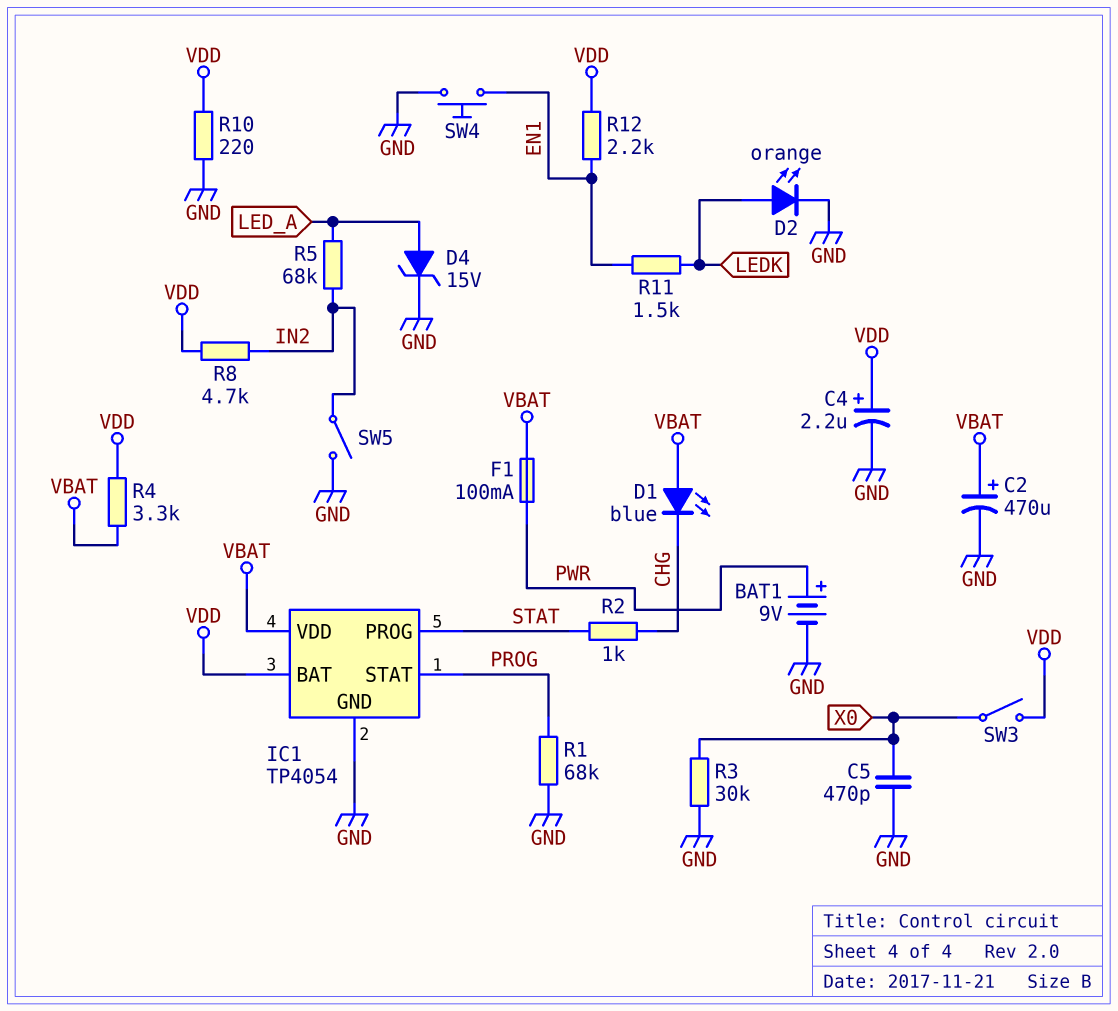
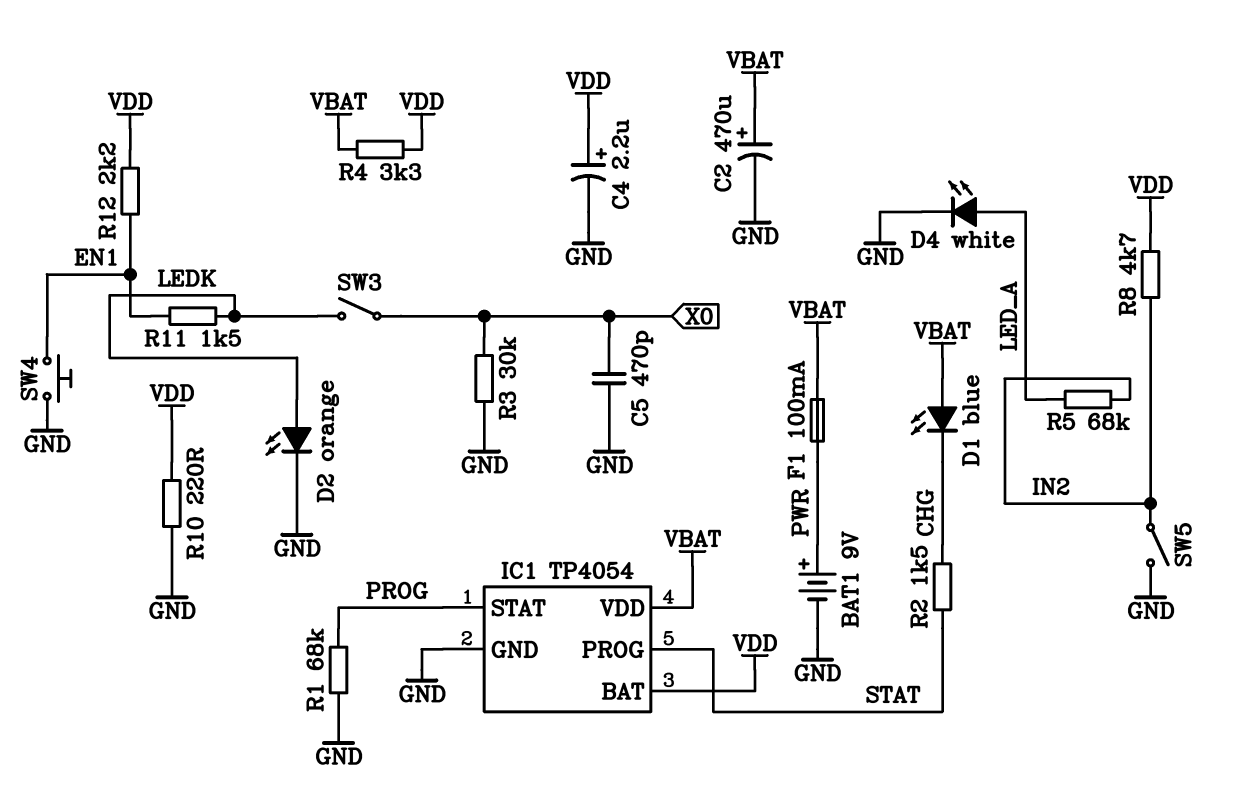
D4: zener 15V (A LED_A, K GND) -> LED white (A LED_A, K GND)
R2: 1k (CHG, STAT) -> 1.5k (CHG, STAT)
SW3: switch (VDD, X0) -> switch (LEDK, X0)

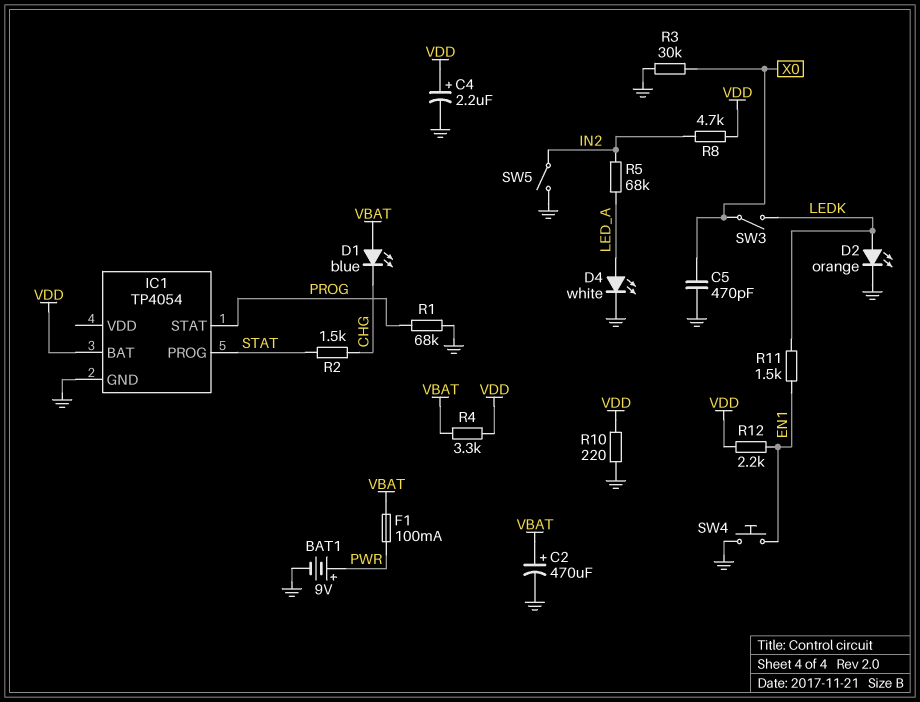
IC1 pin VDD: VBAT -> none

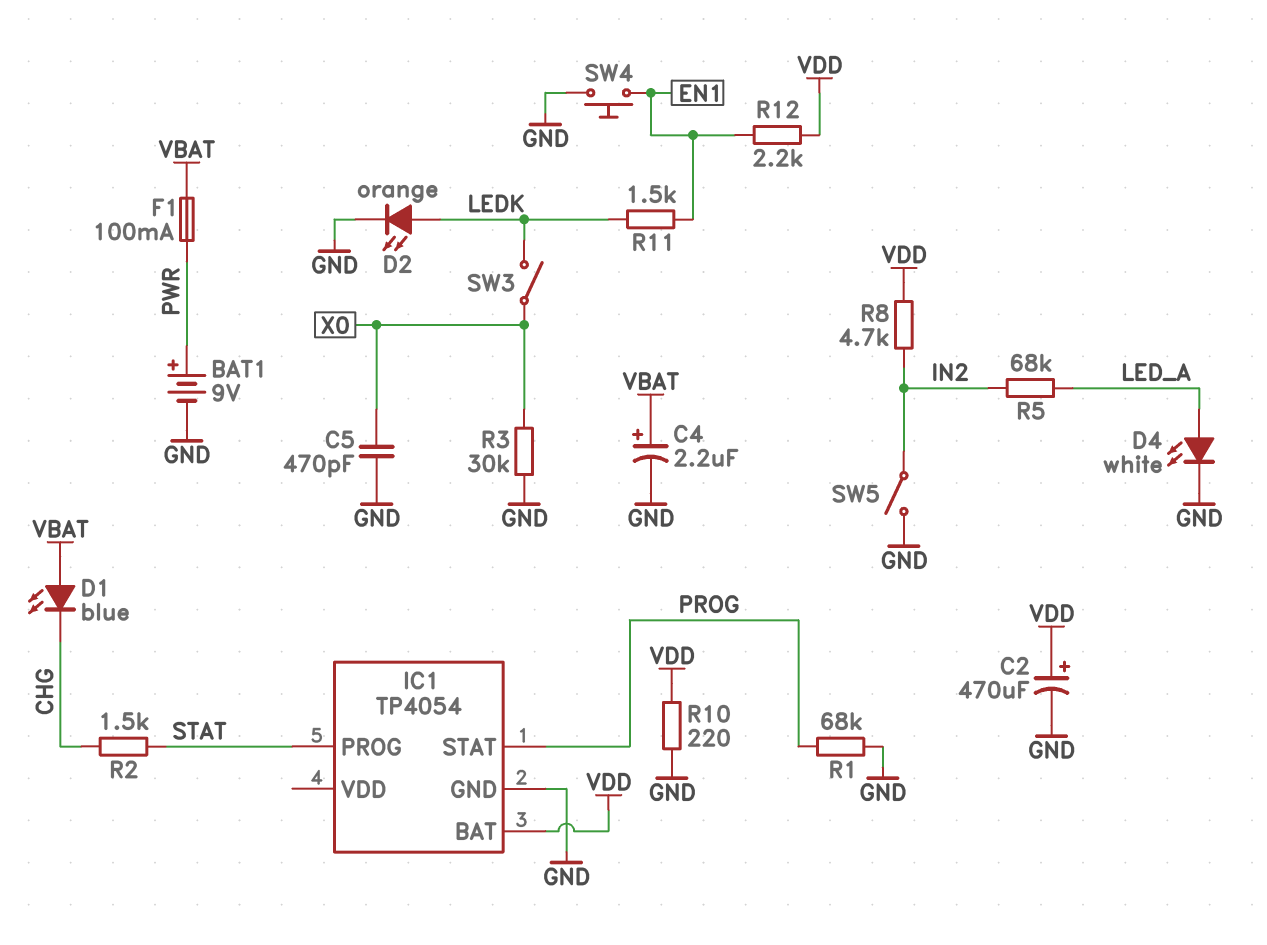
C2: 470uF (plus VBAT, minus GND) -> 470uF (plus VDD, minus GND)
C4: 2.2uF (plus VDD, minus GND) -> 2.2uF (plus VBAT, minus GND)
R4: 3.3k (VBAT, VDD) -> none

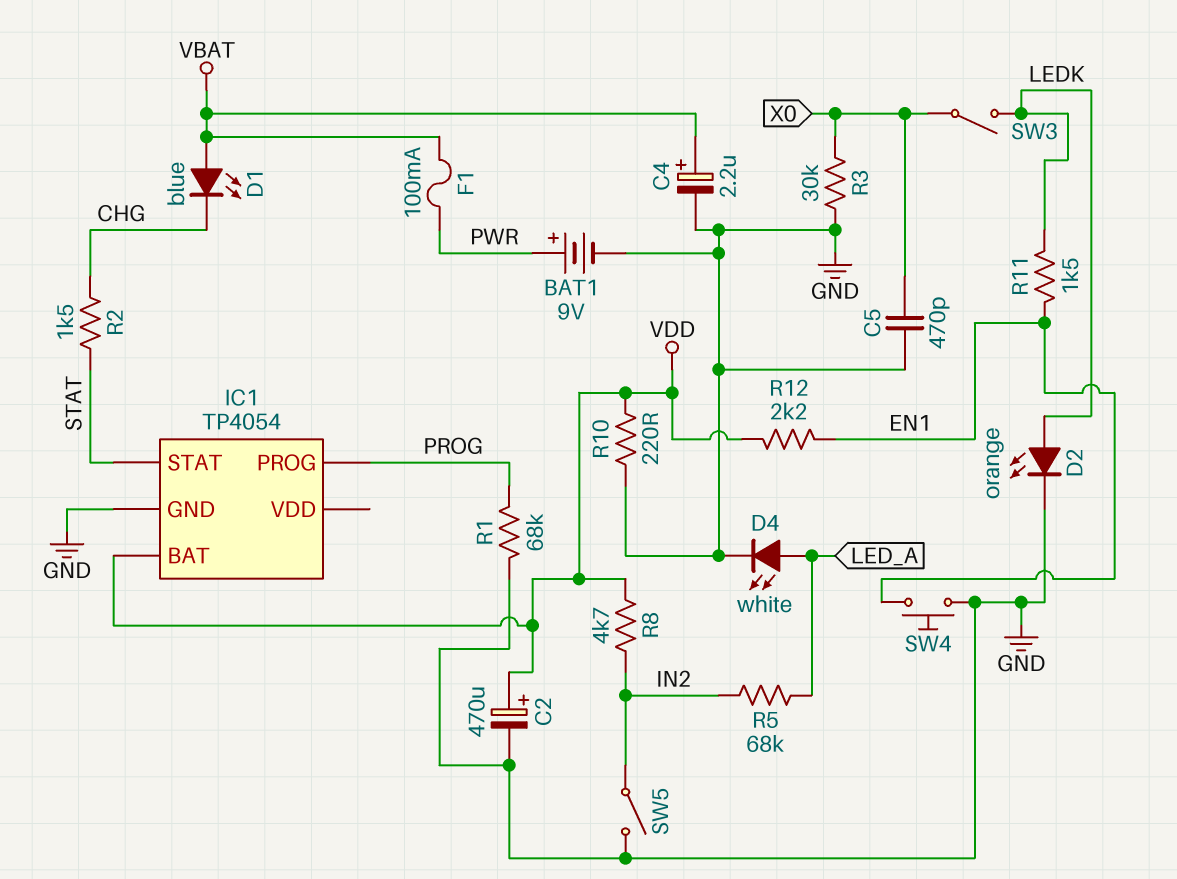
IC1 pin PROG: STAT -> PROG
IC1 pin STAT: PROG -> STAT

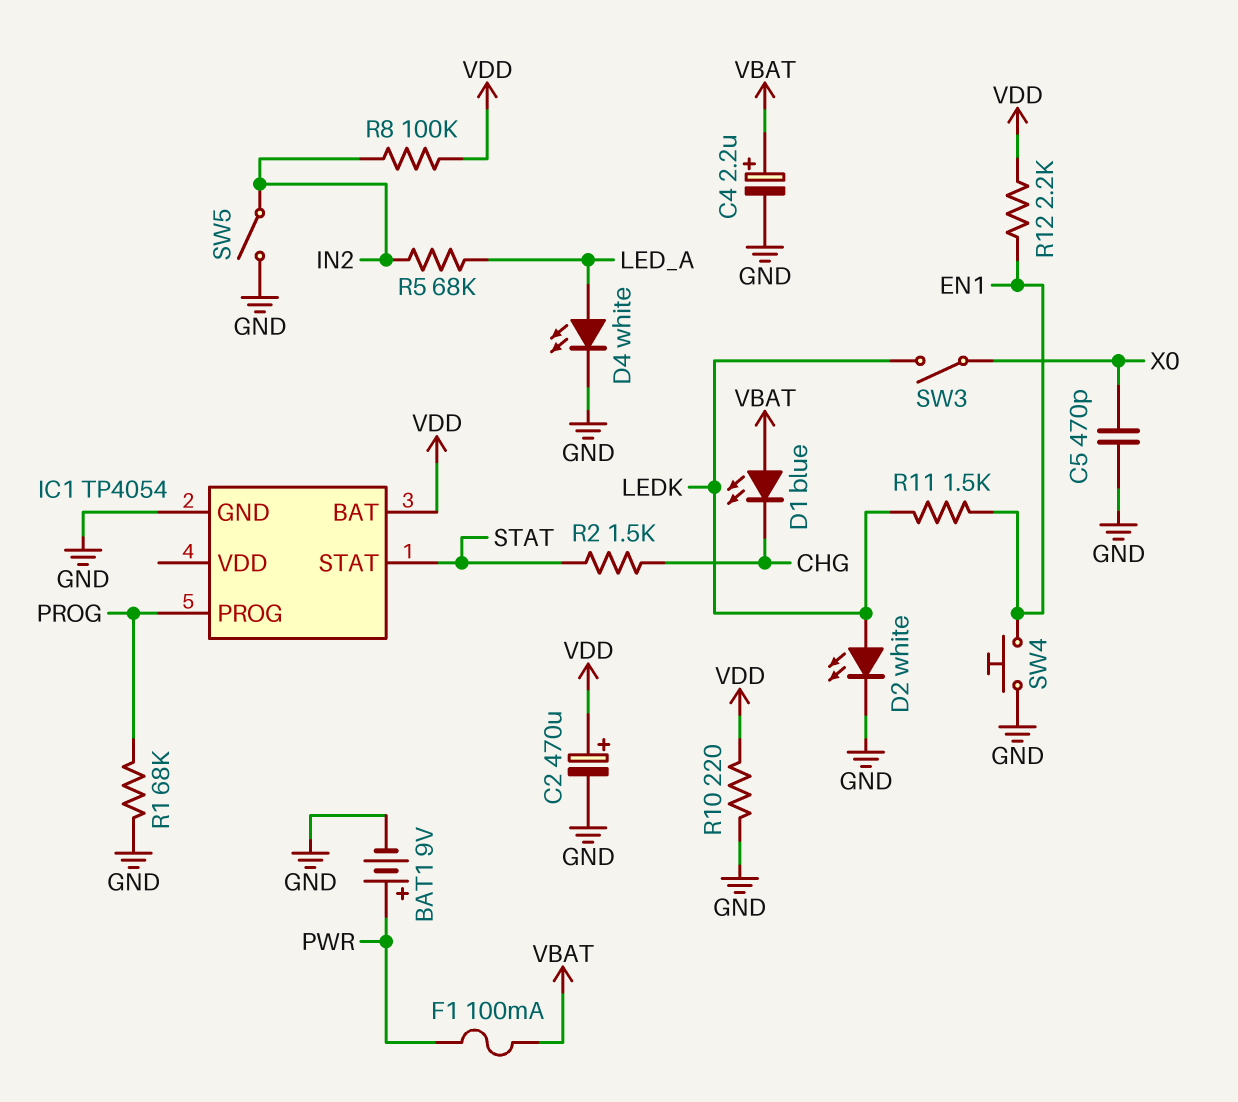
D2: LED orange (A LEDK, K GND) -> LED white (A LEDK, K GND)
R3: 30k (GND, X0) -> none
R8: 4.7k (IN2, VDD) -> 100k (IN2, VDD)

